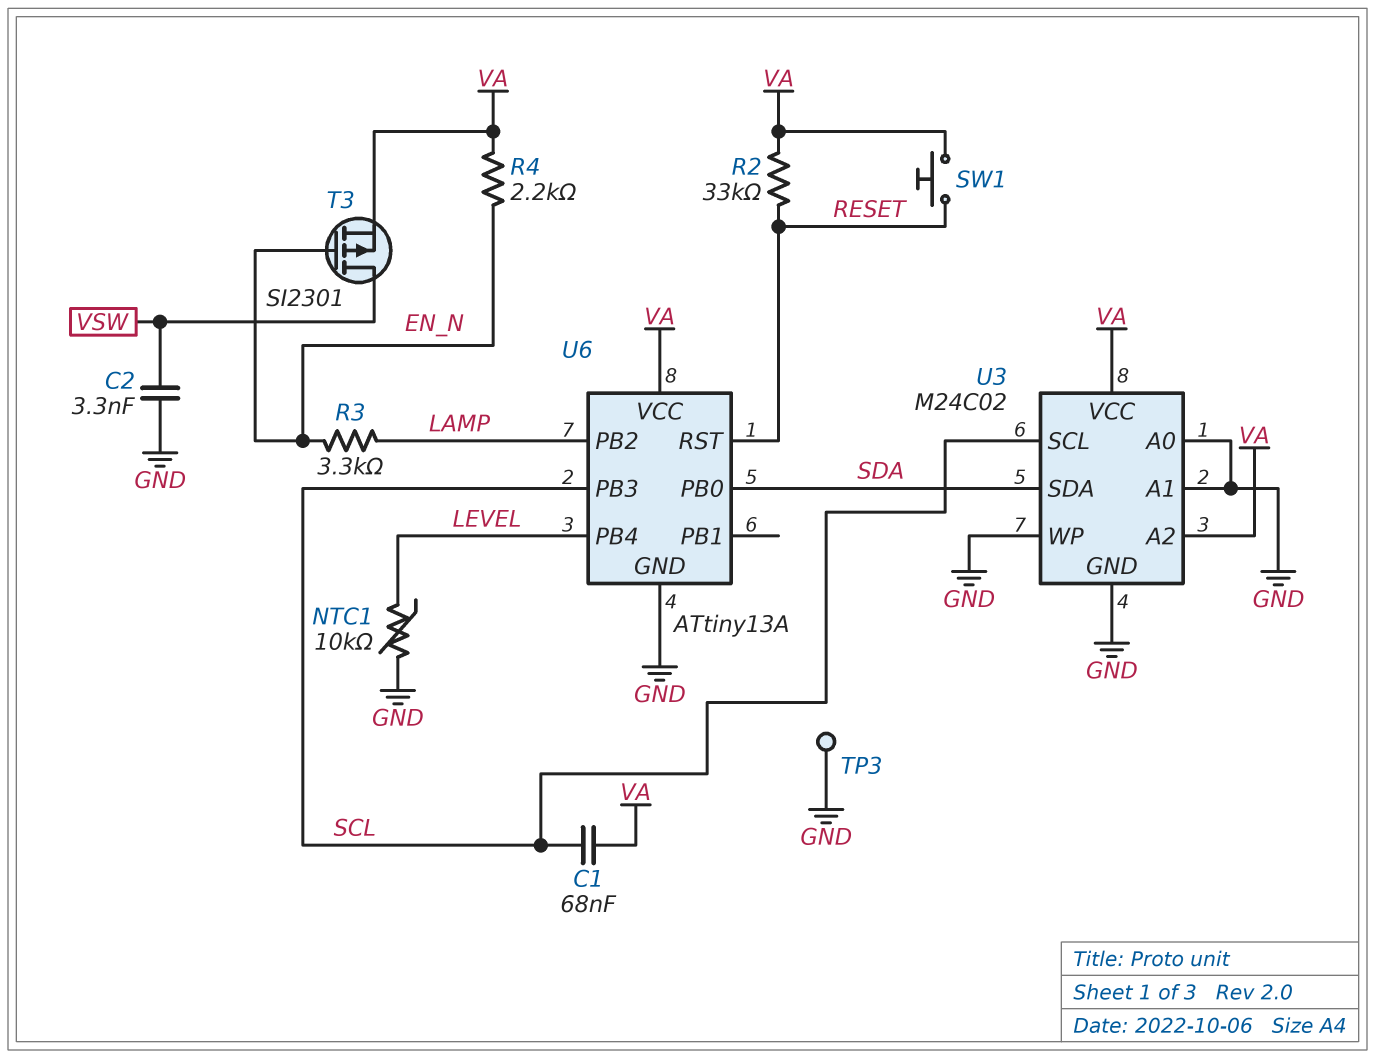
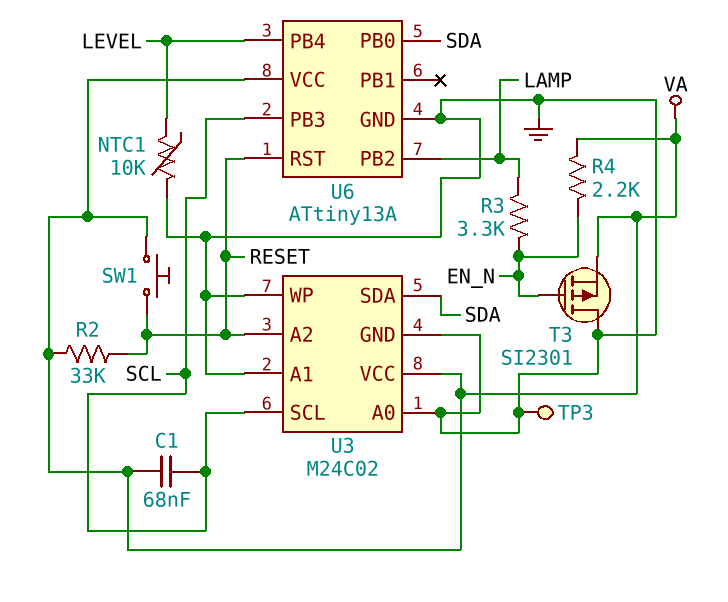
C2: 3.3nF (GND, VSW) -> none
T3: PMOS SI2301 (G EN_N, D VSW, S VA) -> PMOS SI2301 (G EN_N, D GND, S VA)
U3 pin A2: VA -> RESET

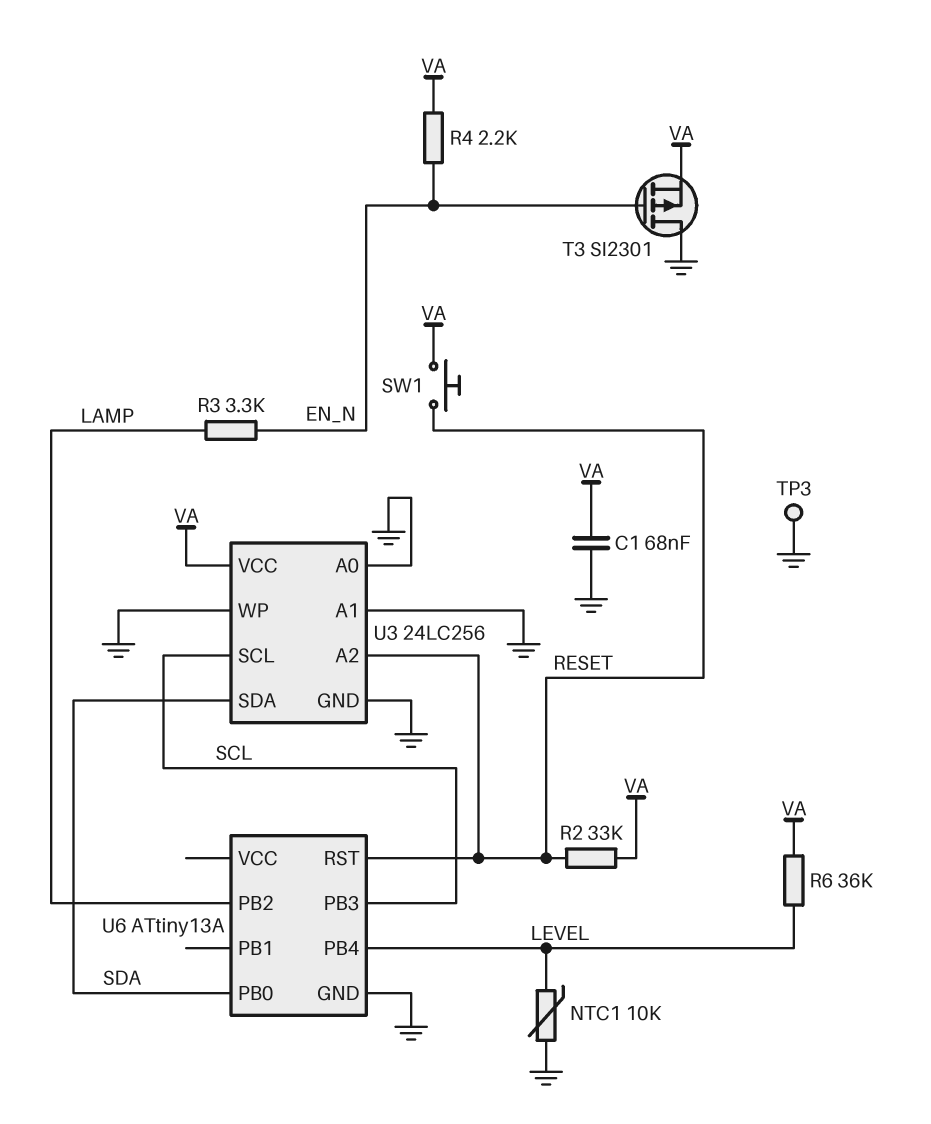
C1: 68nF (SCL, VA) -> 68nF (GND, VA)
R6: none -> 36k (LEVEL, VA)
U3: M24C02 -> 24LC256
U6 pin VCC: VA -> none

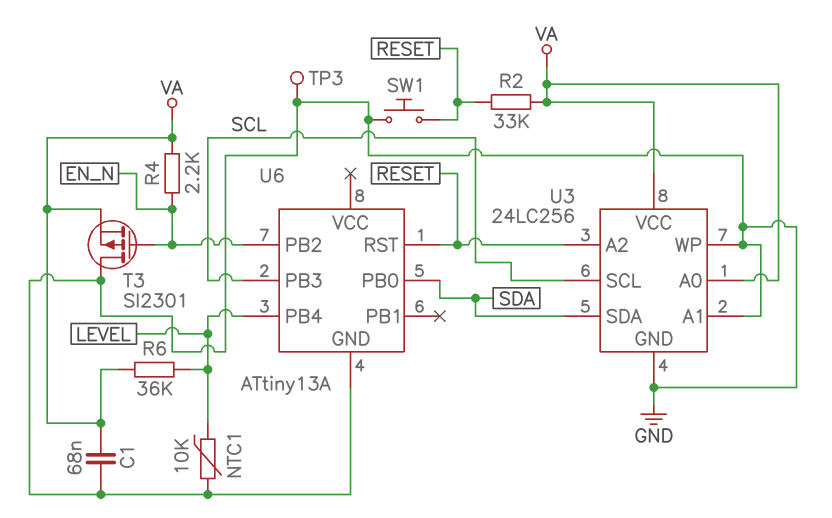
R3: 3.3k (EN_N, LAMP) -> none
SW1: button (RESET, VA) -> button (GND, RESET)
U3 pin A0: GND -> VA
U6 pin PB2: LAMP -> EN_N

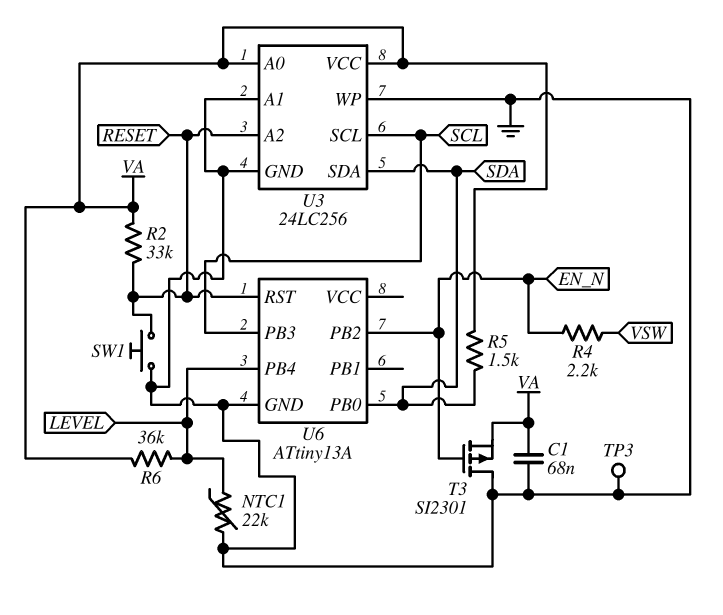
NTC1: 10k (GND, LEVEL) -> 22k (GND, LEVEL)
R4: 2.2k (EN_N, VA) -> 2.2k (EN_N, VSW)
R5: none -> 1.5k (SDA, VA)

